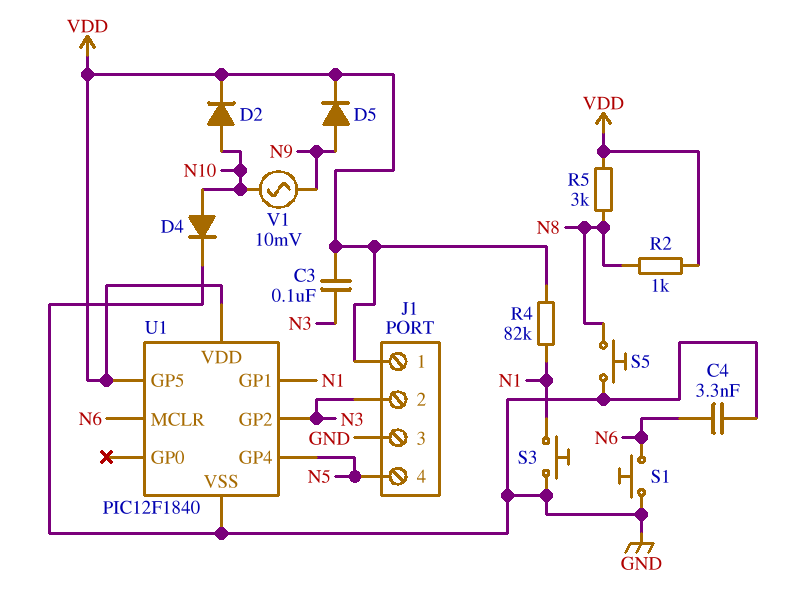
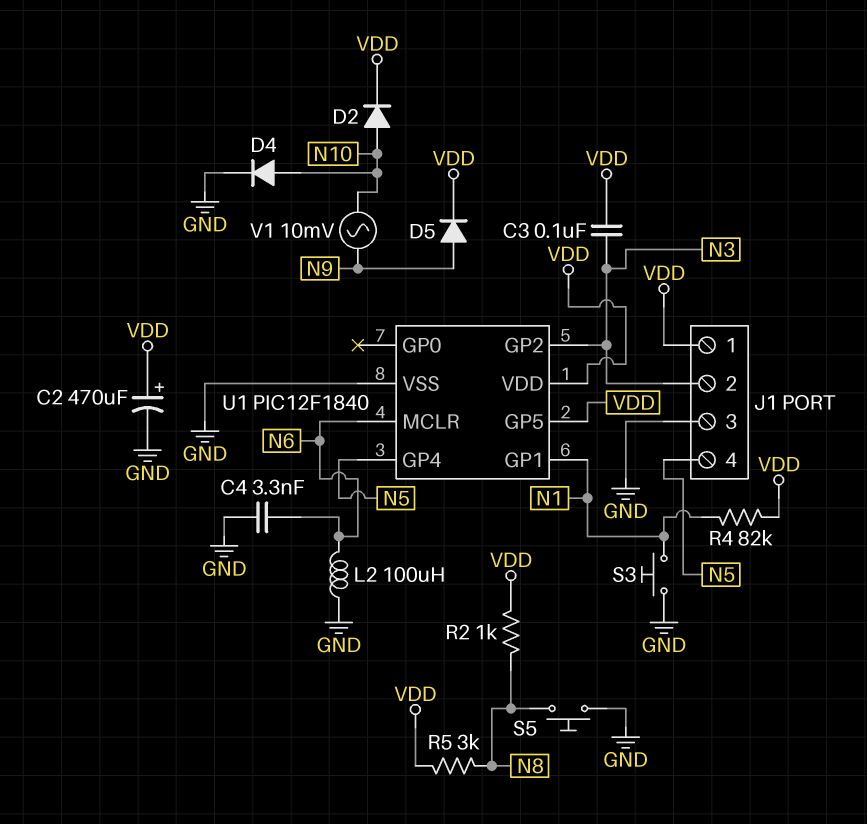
C2: none -> 470uF (plus VDD, minus GND)
L2: none -> 100uH (GND, N6)
S1: button (GND, N6) -> none

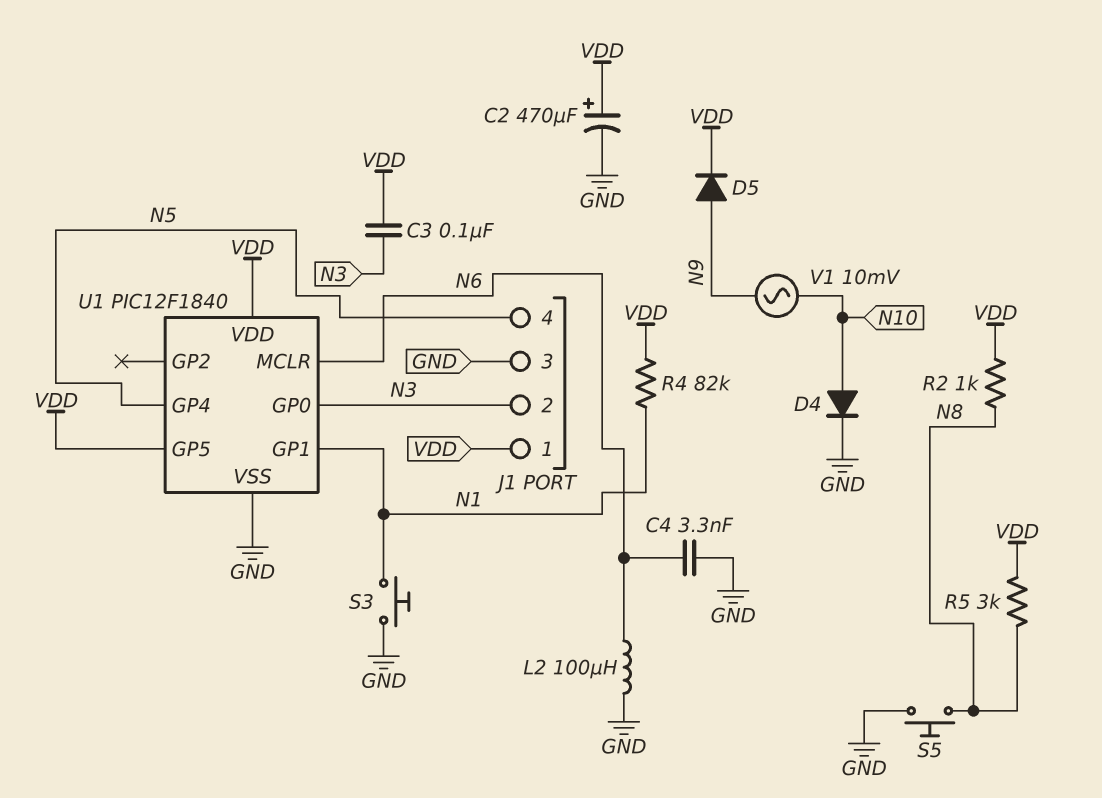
D2: diode (A N10, K VDD) -> none
U1 pin GP0: none -> N3
U1 pin GP2: N3 -> none

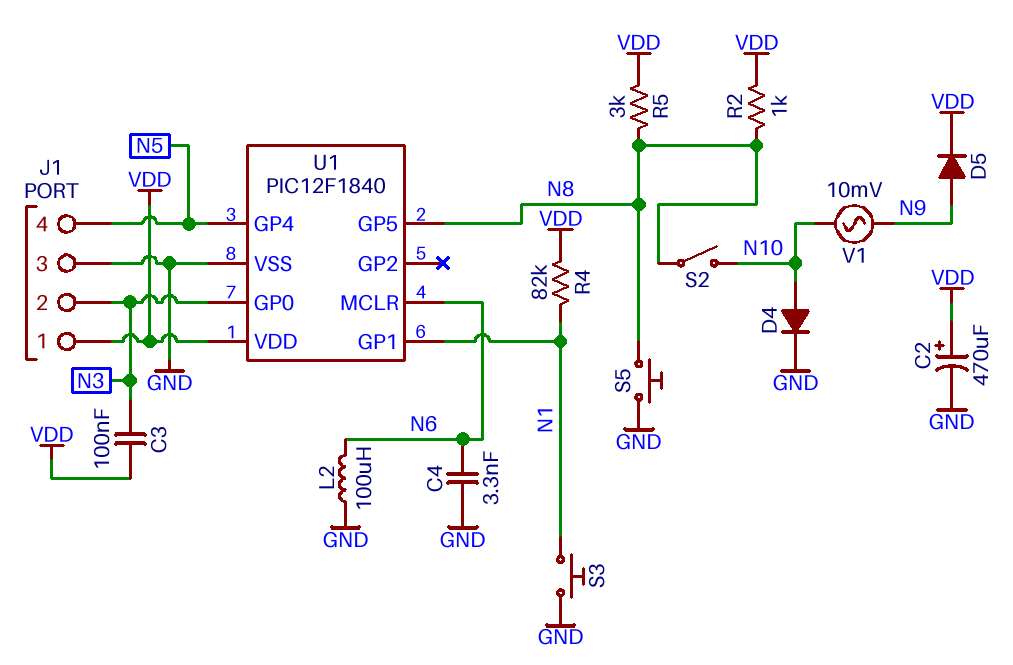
S2: none -> switch (N8, N10)
U1 pin GP5: VDD -> N8

